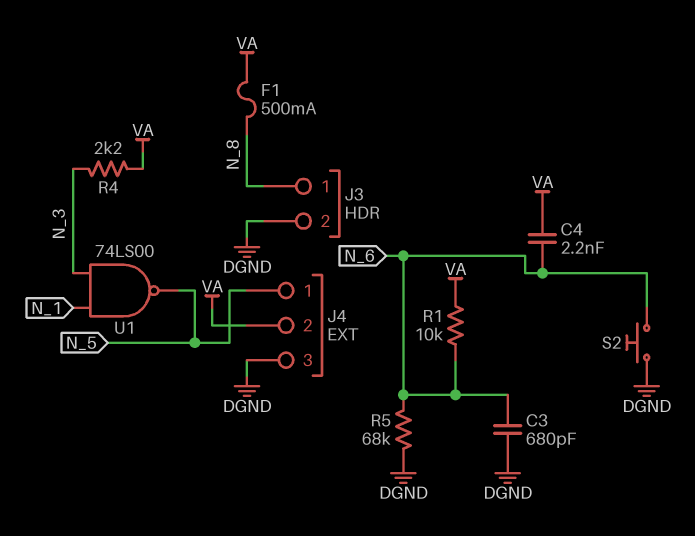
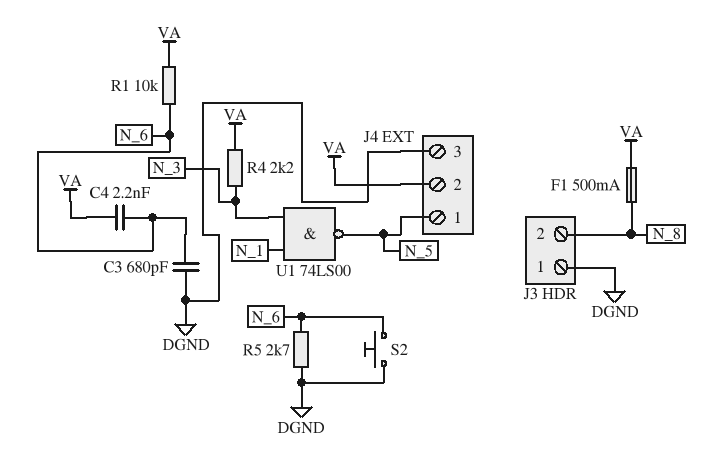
J3 pin 1: N_8 -> DGND
J3 pin 2: DGND -> N_8
R5: 68k (DGND, N_6) -> 2.7k (DGND, N_6)

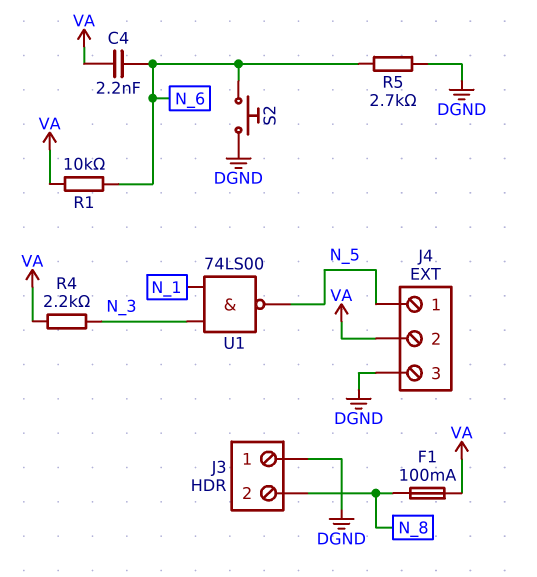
C3: 680pF (DGND, N_6) -> none
F1: 500mA (N_8, VA) -> 100mA (N_8, VA)

